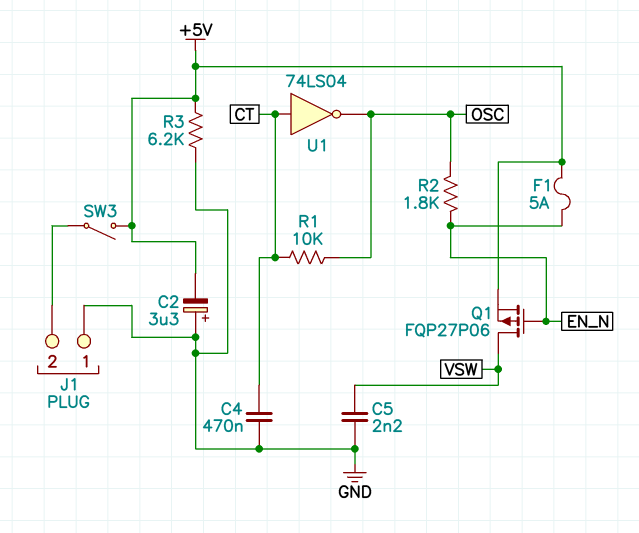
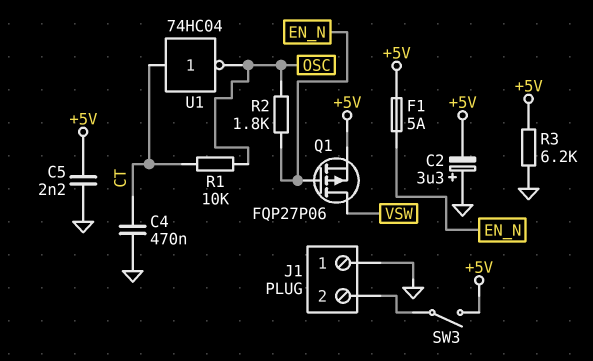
C5: 2.2nF (GND, VSW) -> 2.2nF (+5V, GND)
U1: NOT 74LS04 (in CT, out OSC) -> NOT 74HC04 (in CT, out OSC)

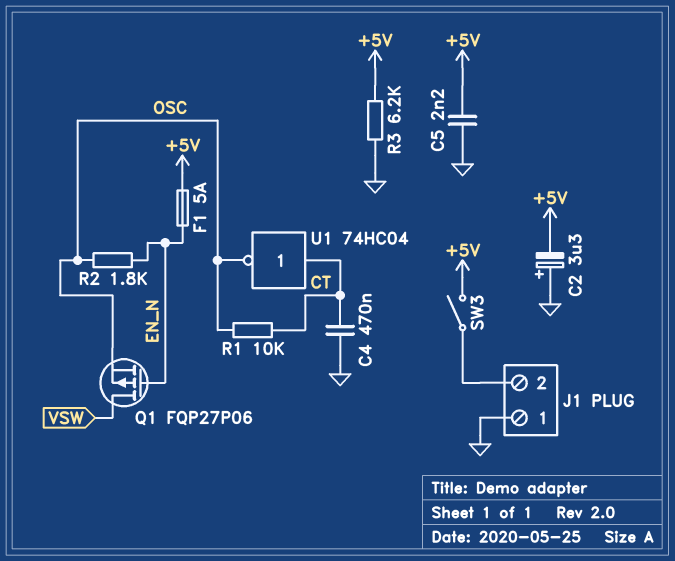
Q1: PMOS FQP27P06 (G EN_N, D VSW, S +5V) -> PMOS FQP27P06 (G EN_N, D VSW, S OSC)

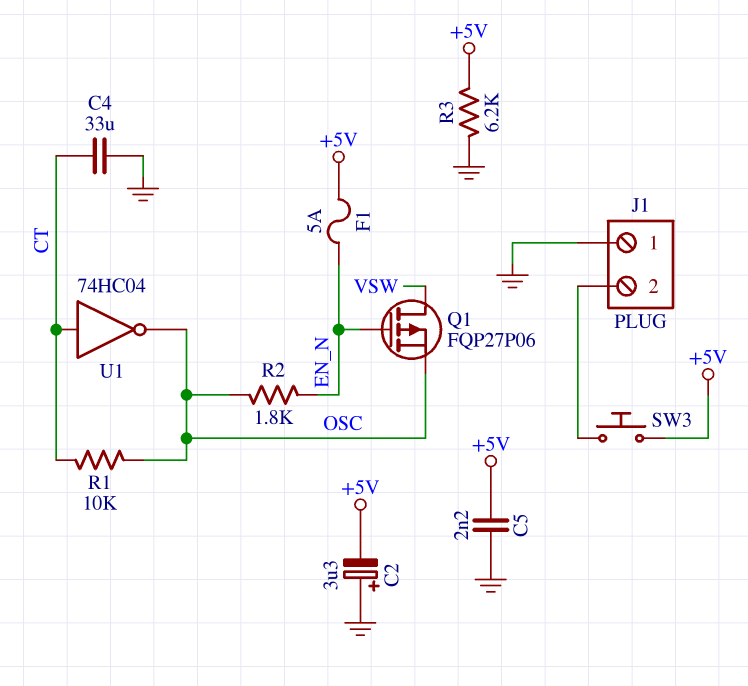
C4: 470nF (CT, GND) -> 33uF (CT, GND)
SW3: switch (+5V, J1/2) -> button (+5V, J1/2)

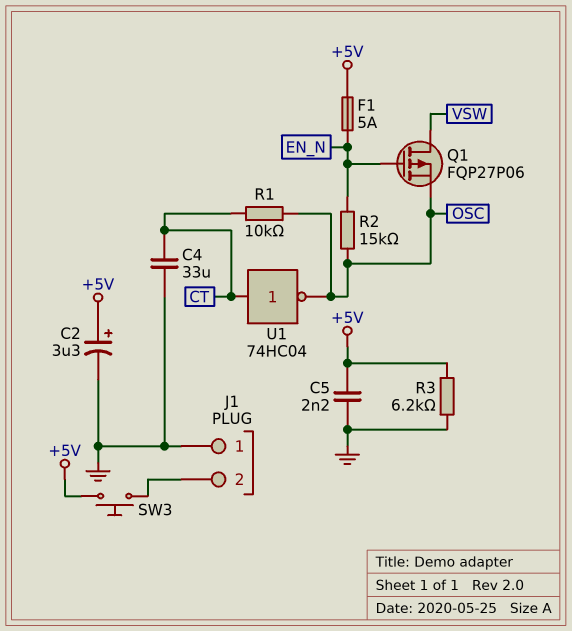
C2: 3.3uF (plus GND, minus +5V) -> 3.3uF (plus +5V, minus GND)
R2: 1.8k (EN_N, OSC) -> 15k (EN_N, OSC)

